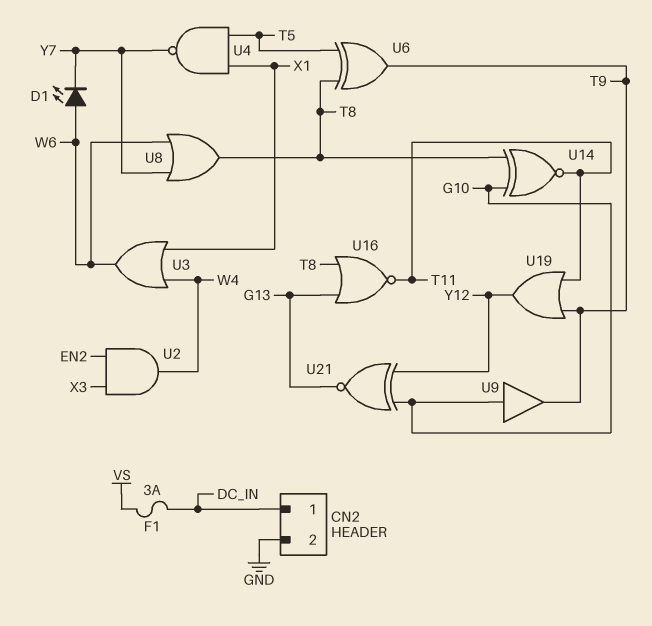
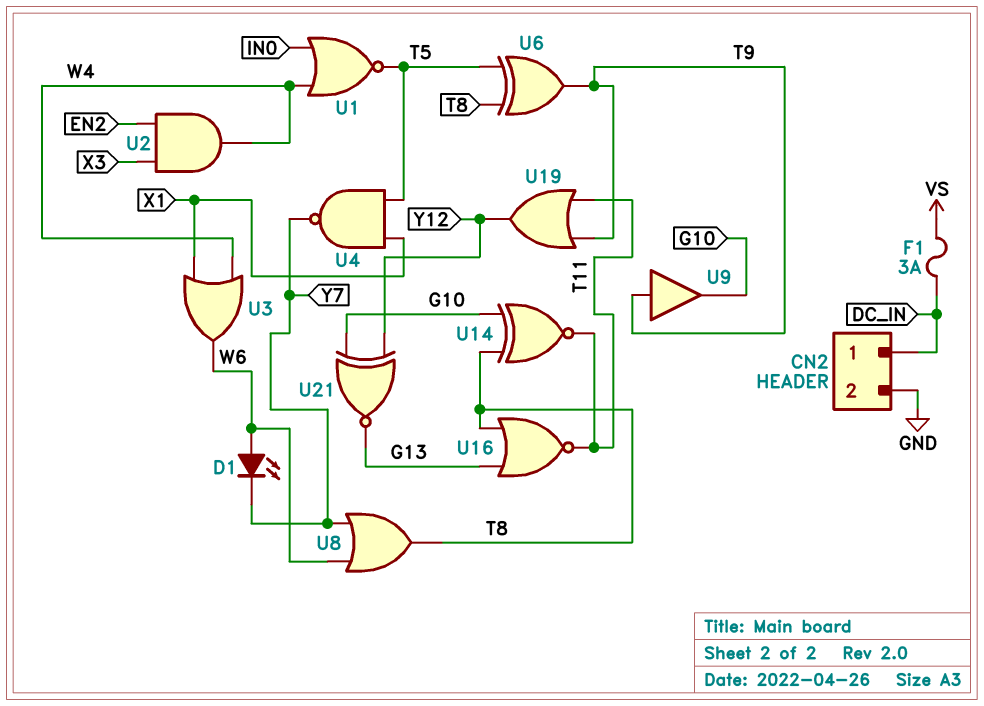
U1: none -> NOR (in IN0, in W4, out T5)
U9: buffer (in G10, out T9) -> buffer (in T9, out G10)

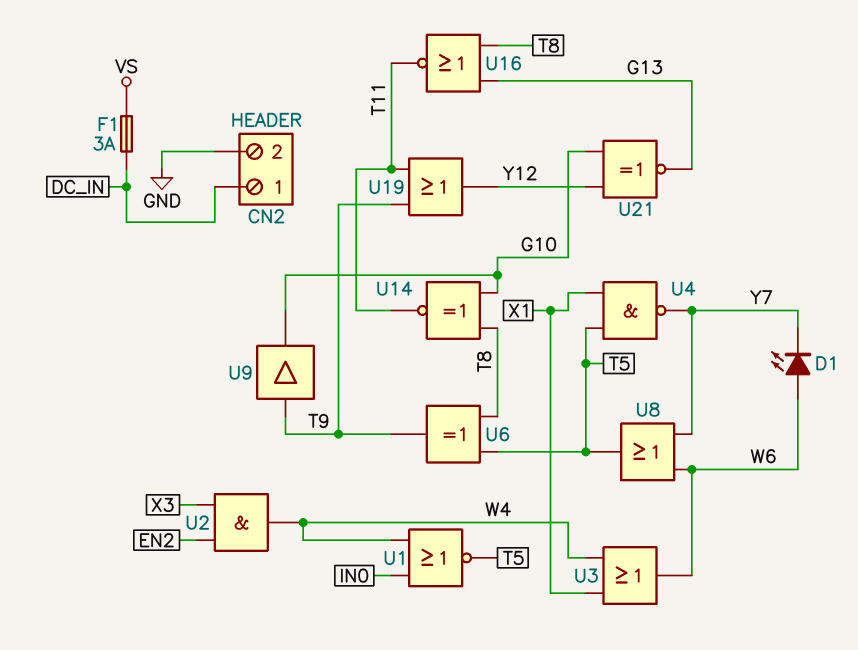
U8: OR (in W6, in Y7, out T8) -> OR (in W6, in Y7, out T5)

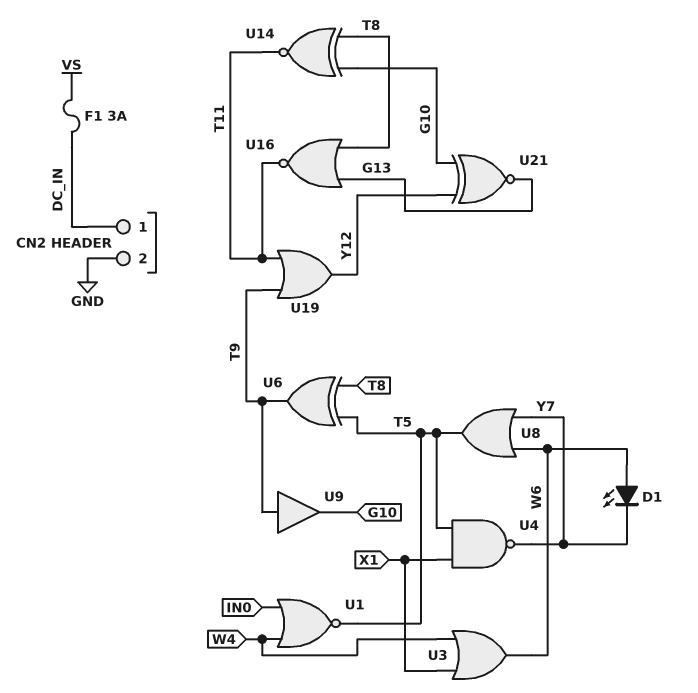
U2: AND (in EN2, in X3, out W4) -> none

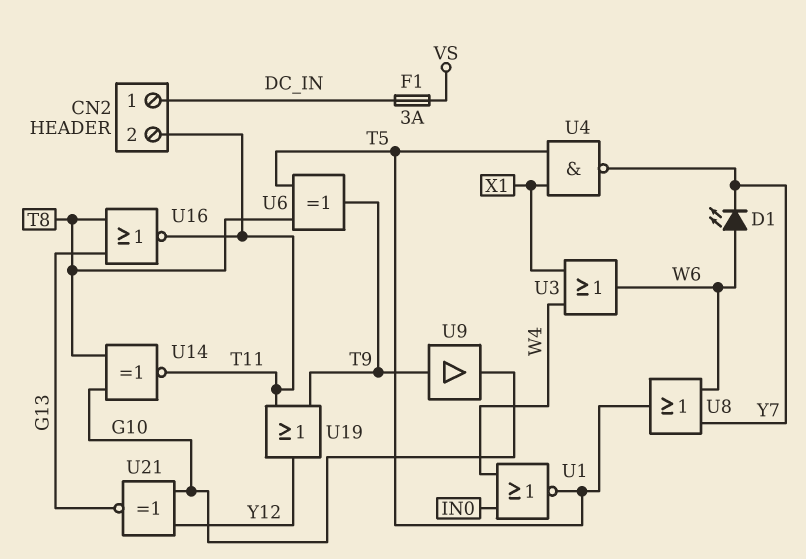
CN2 pin 2: GND -> T11

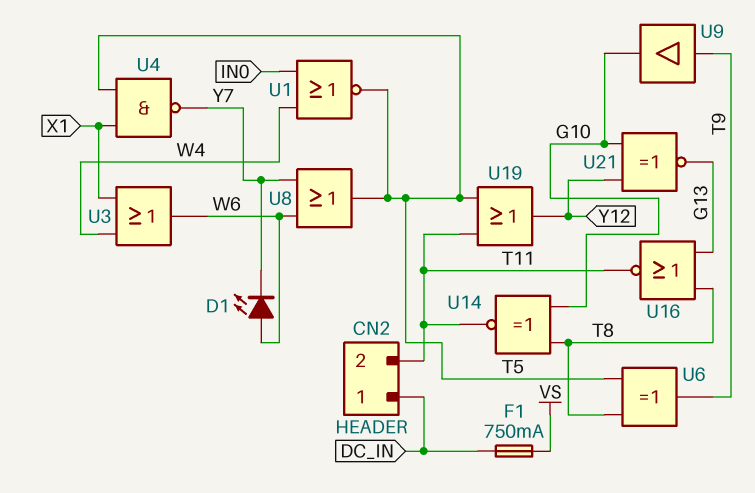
F1: 3A (DC_IN, VS) -> 750mA (DC_IN, VS)
U19: OR (in T9, in T11, out Y12) -> OR (in T5, in T11, out Y12)

